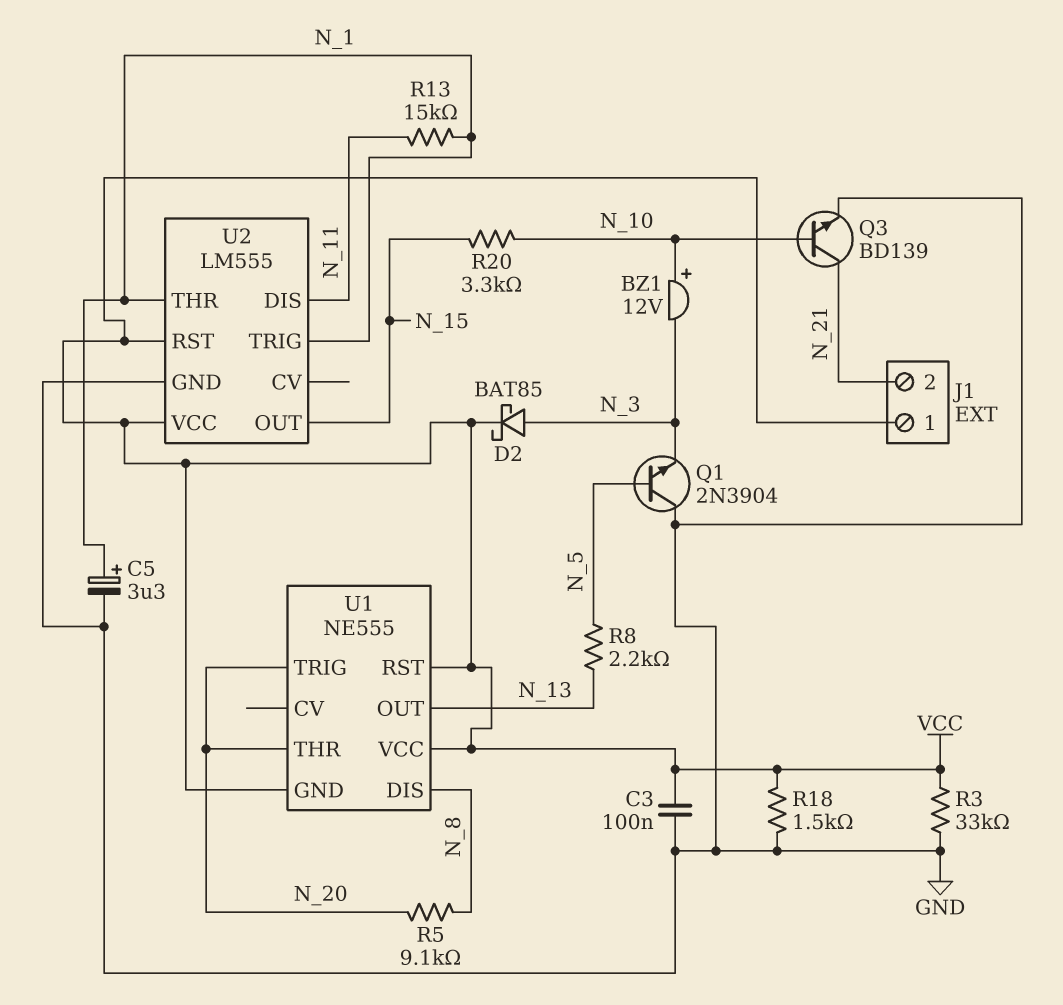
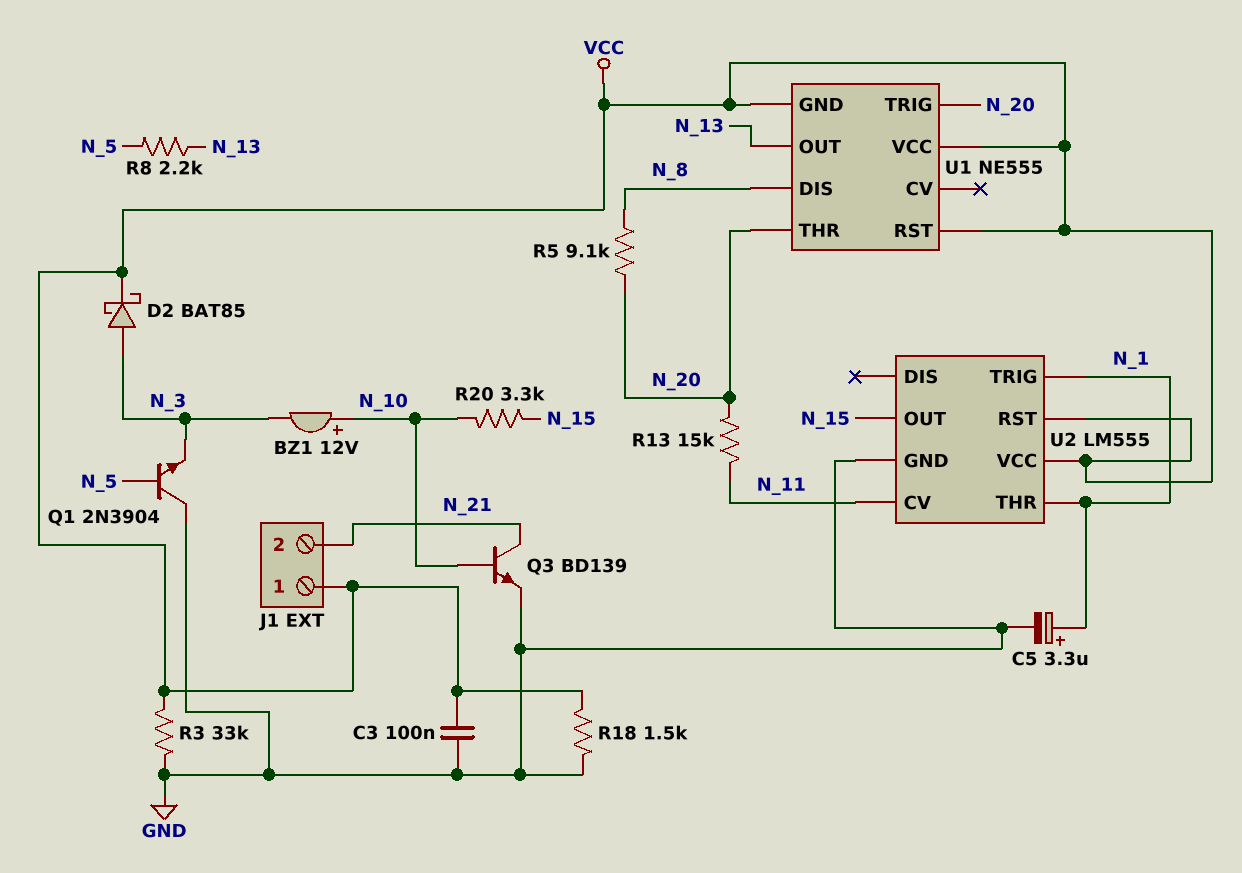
R13: 15k (N_1, N_11) -> 15k (N_11, N_20)
U2 pin CV: none -> N_11
U2 pin DIS: N_11 -> none

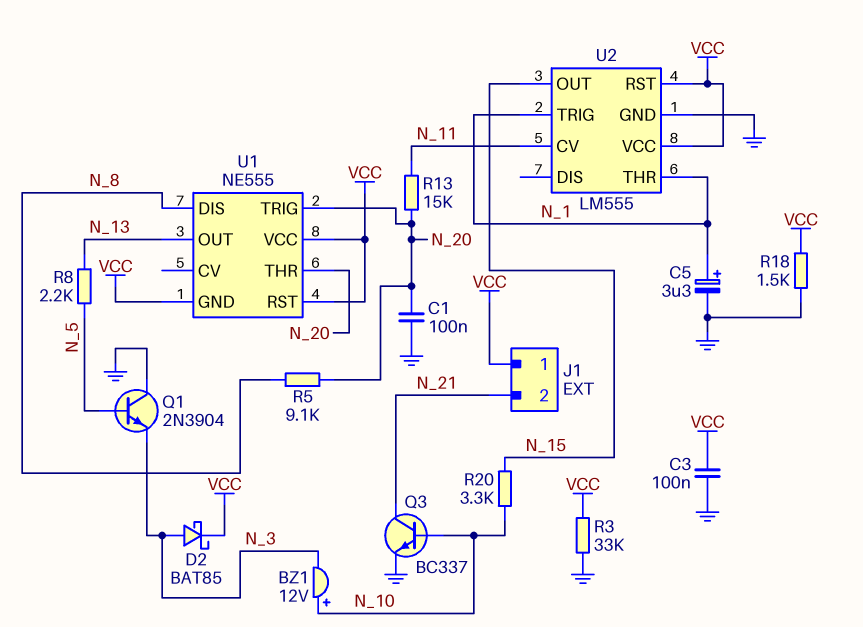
C1: none -> 100nF (GND, N_20)
Q3: NPN BD139 (B N_10, C N_21, E GND) -> NPN BC337 (B N_10, C N_21, E GND)

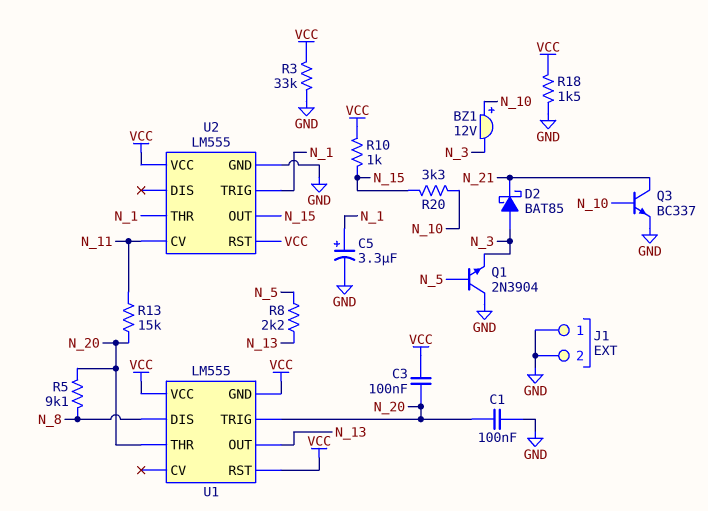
C3: 100nF (GND, VCC) -> 100nF (N_20, VCC)
D2: schottky BAT85 (A N_3, K VCC) -> schottky BAT85 (A N_3, K N_21)
J1 pin 1: VCC -> GND
J1 pin 2: N_21 -> GND
R10: none -> 1k (N_15, VCC)
U1: NE555 -> LM555

